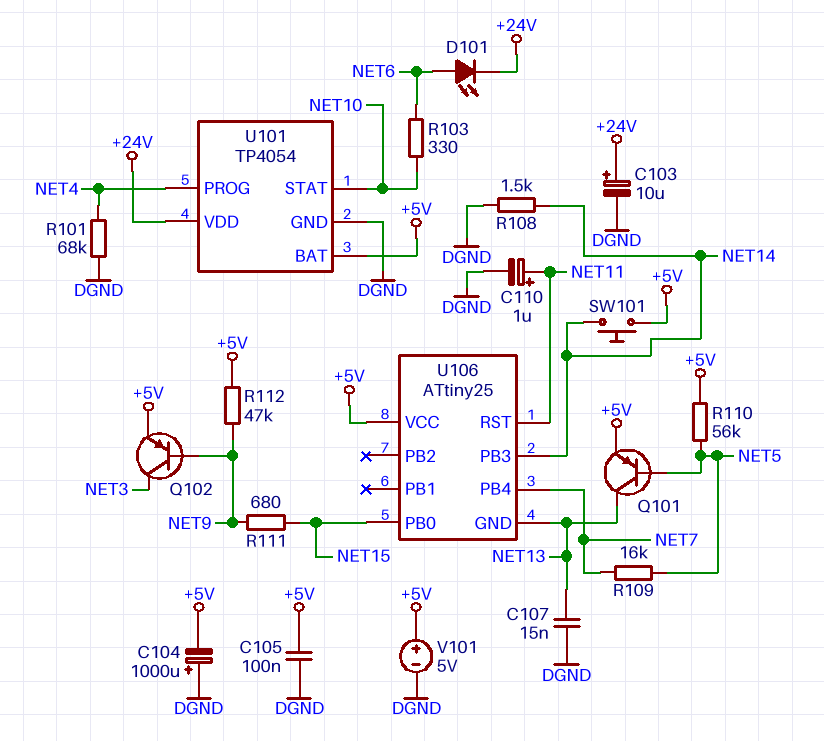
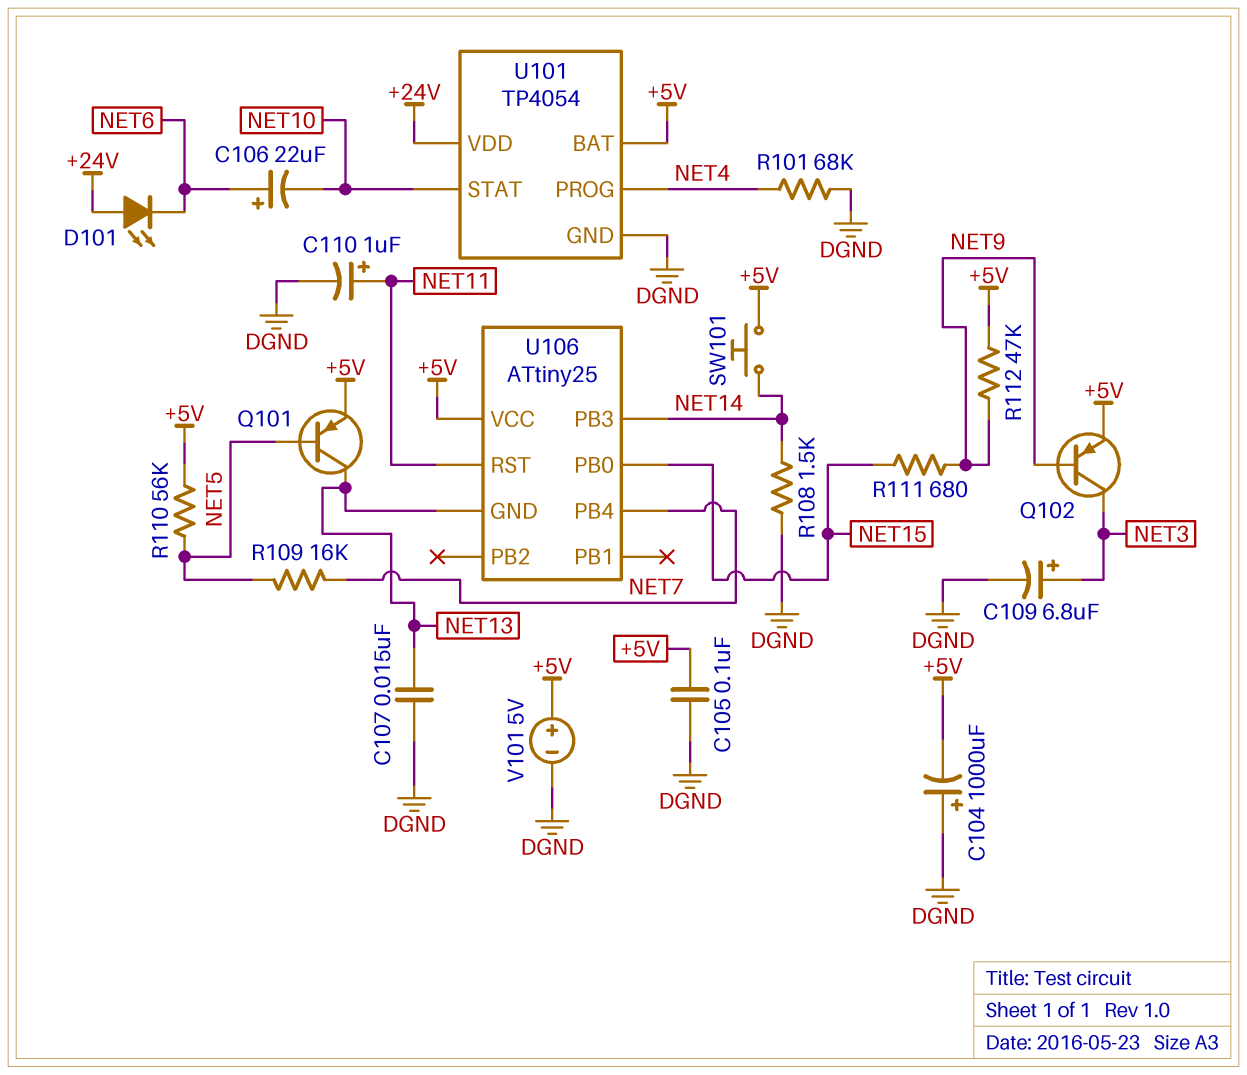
C103: 10uF (plus +24V, minus DGND) -> none
C106: none -> 22uF (plus NET6, minus NET10)
C109: none -> 6.8uF (plus NET3, minus DGND)
D101: LED (A NET6, K +24V) -> LED (A +24V, K NET6)
R103: 330 (NET6, NET10) -> none

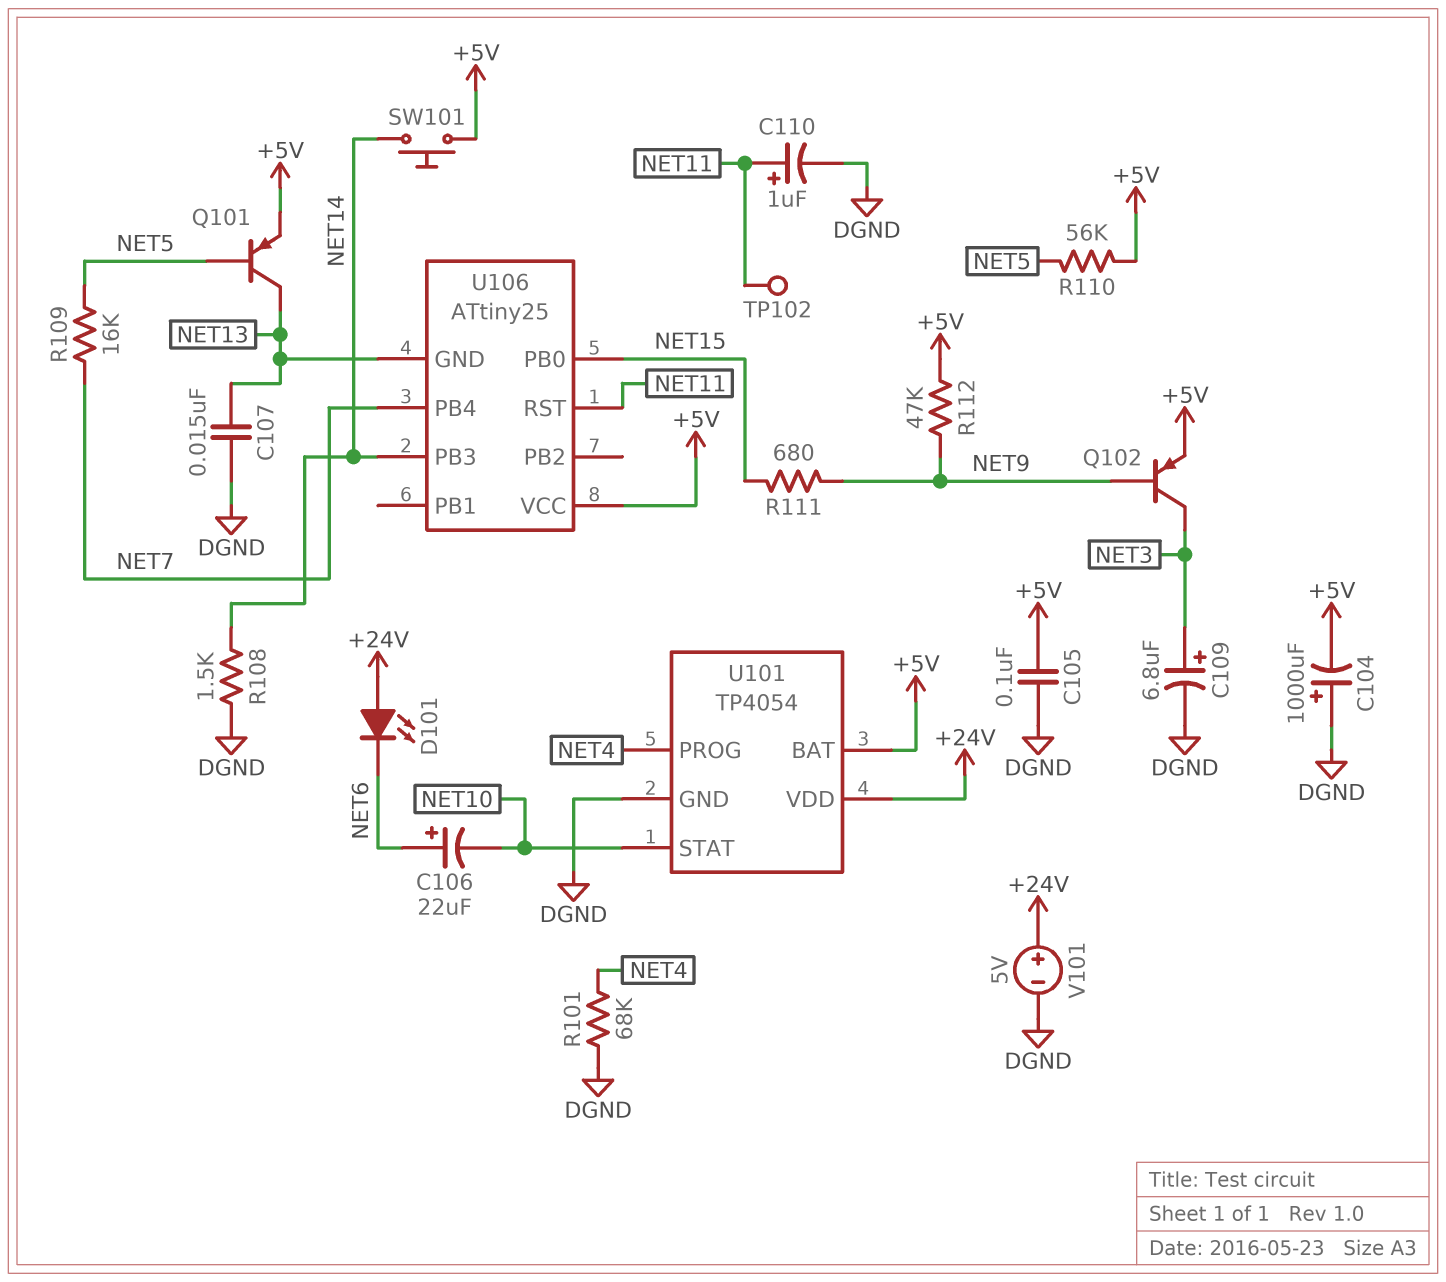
TP102: none -> test point (NET11)
V101: 5V (plus +5V, minus DGND) -> 5V (plus +24V, minus DGND)

